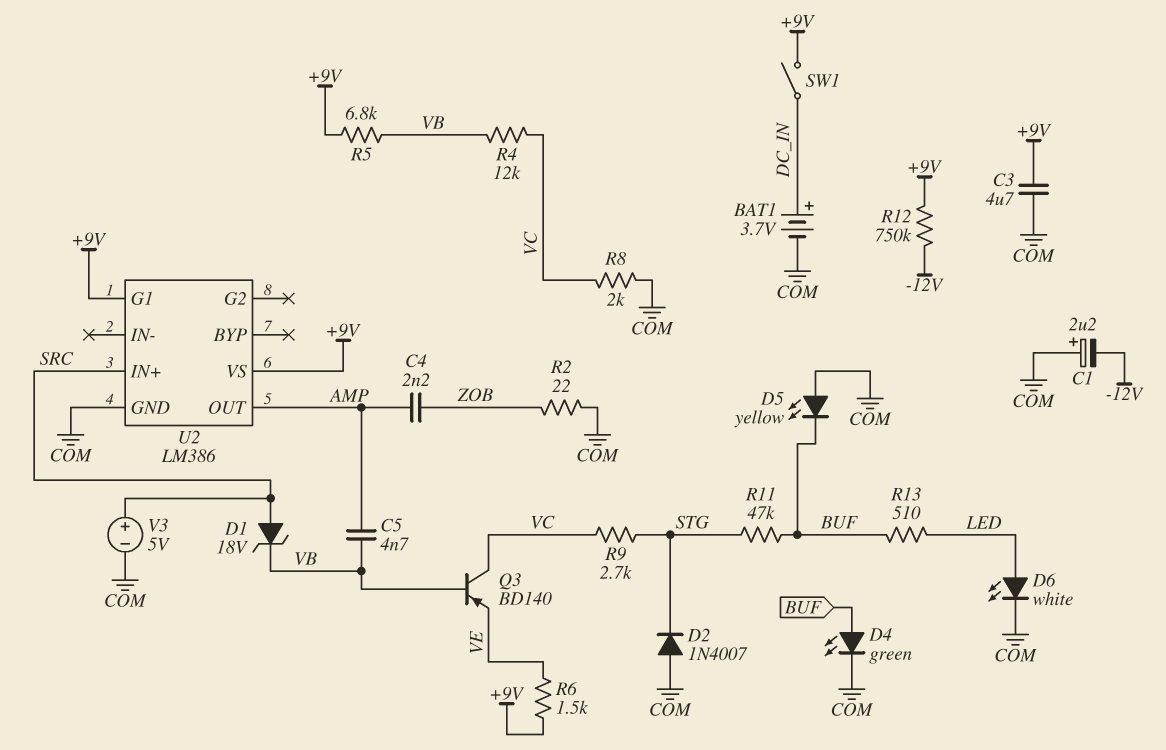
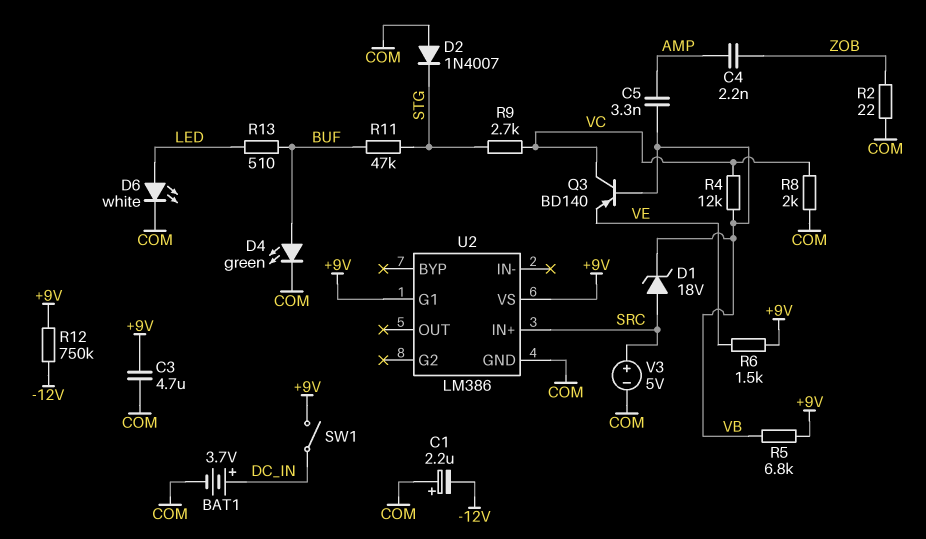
C5: 4.7nF (AMP, VB) -> 3.3nF (AMP, VB)
D5: LED yellow (A COM, K BUF) -> none
U2 pin OUT: AMP -> none

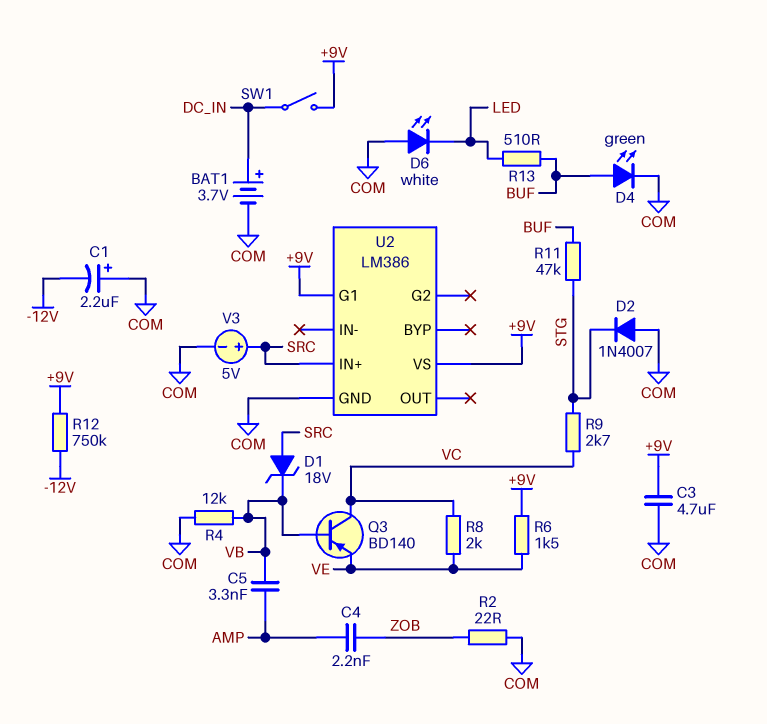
D6: LED white (A LED, K COM) -> LED white (A COM, K LED)
R4: 12k (VB, VC) -> 12k (COM, VB)
R5: 6.8k (+9V, VB) -> none
R8: 2k (COM, VC) -> 2k (VC, VE)

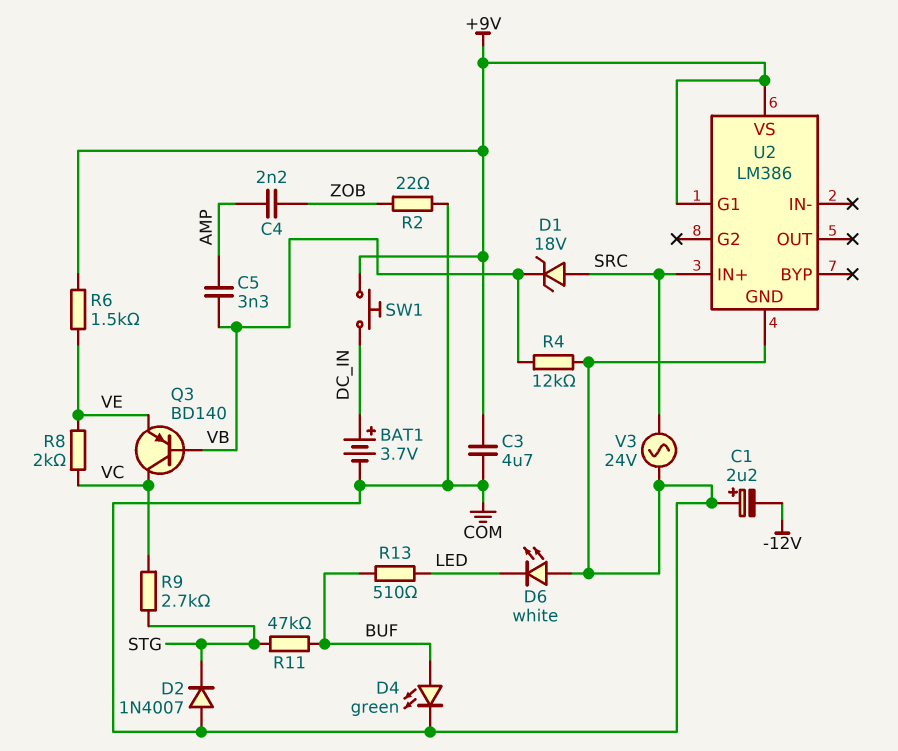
R12: 750k (+9V, -12V) -> none
SW1: switch (+9V, DC_IN) -> button (+9V, DC_IN)
V3: 5V (plus SRC, minus COM) -> AC 24V (COM, SRC)

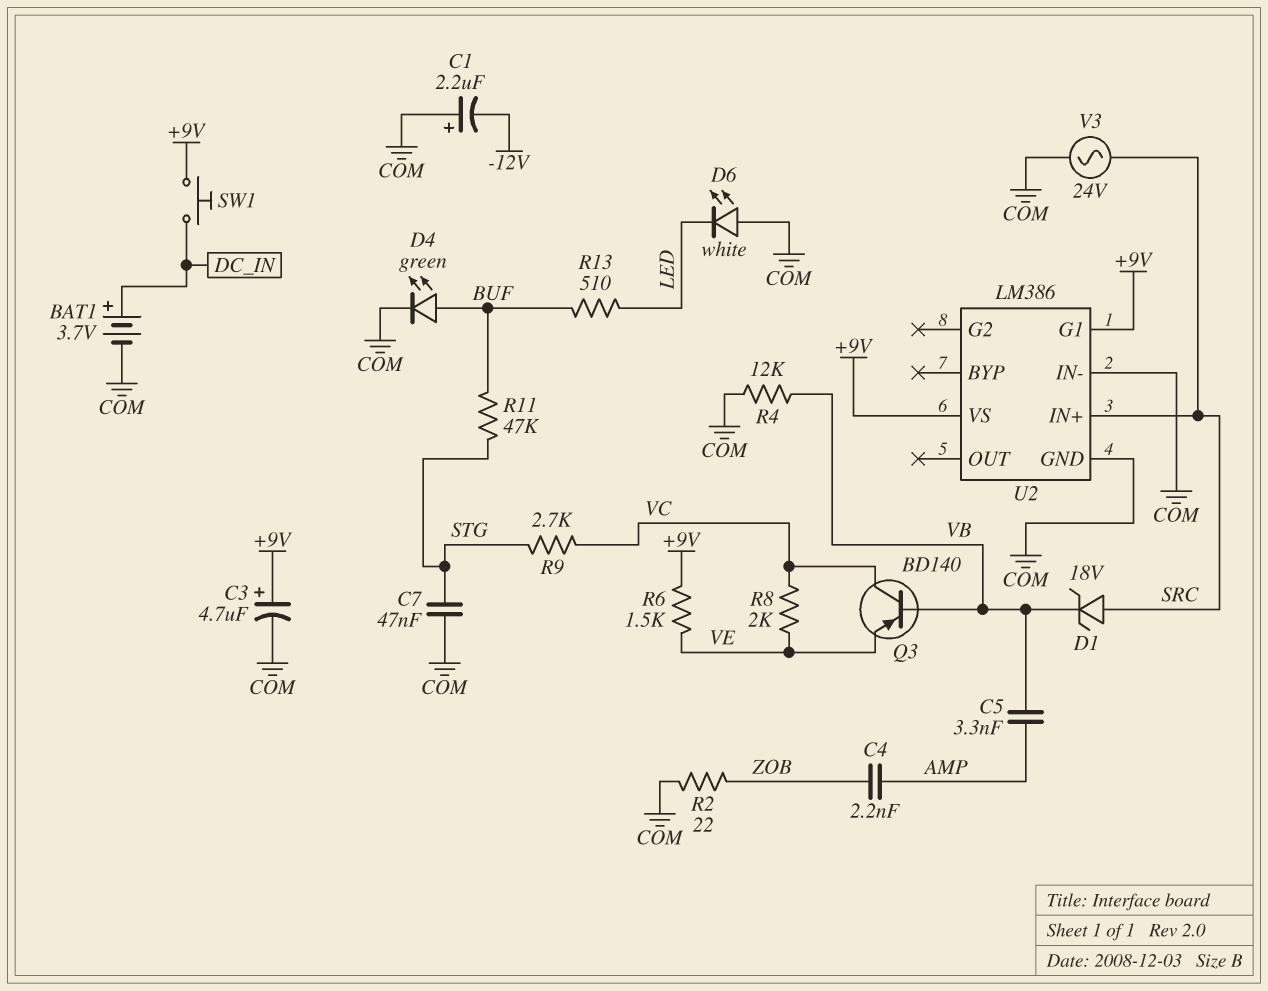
C3: 4.7uF (+9V, COM) -> 4.7uF (plus +9V, minus COM)
C7: none -> 47nF (COM, STG)
D2: diode 1N4007 (A COM, K STG) -> none
U2 pin IN-: none -> COM

